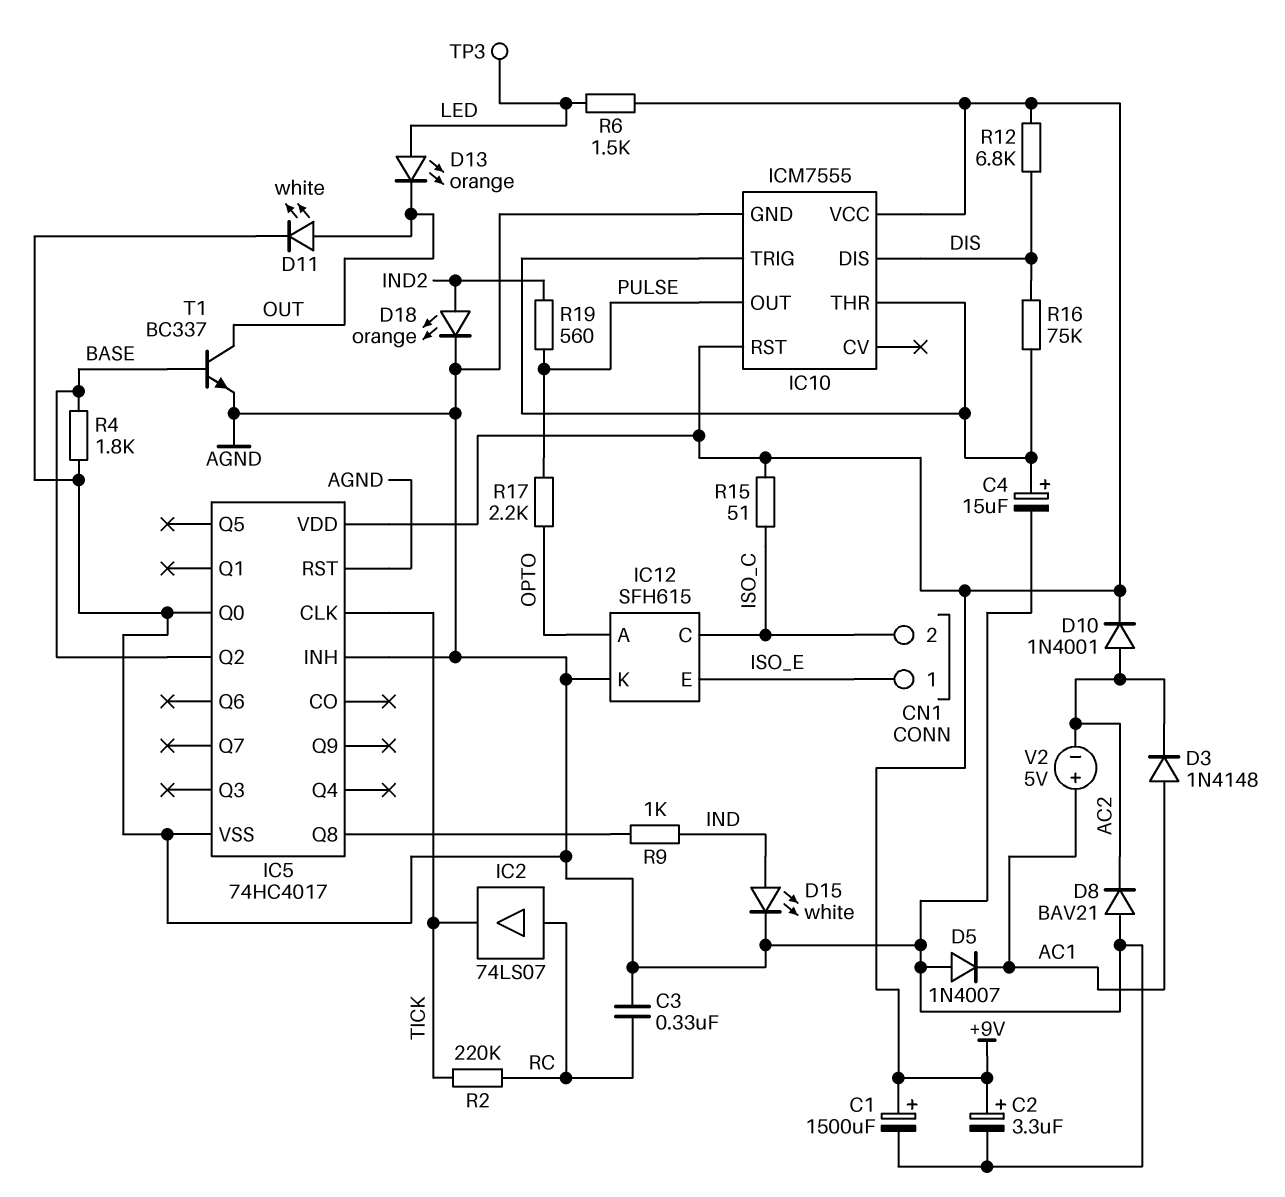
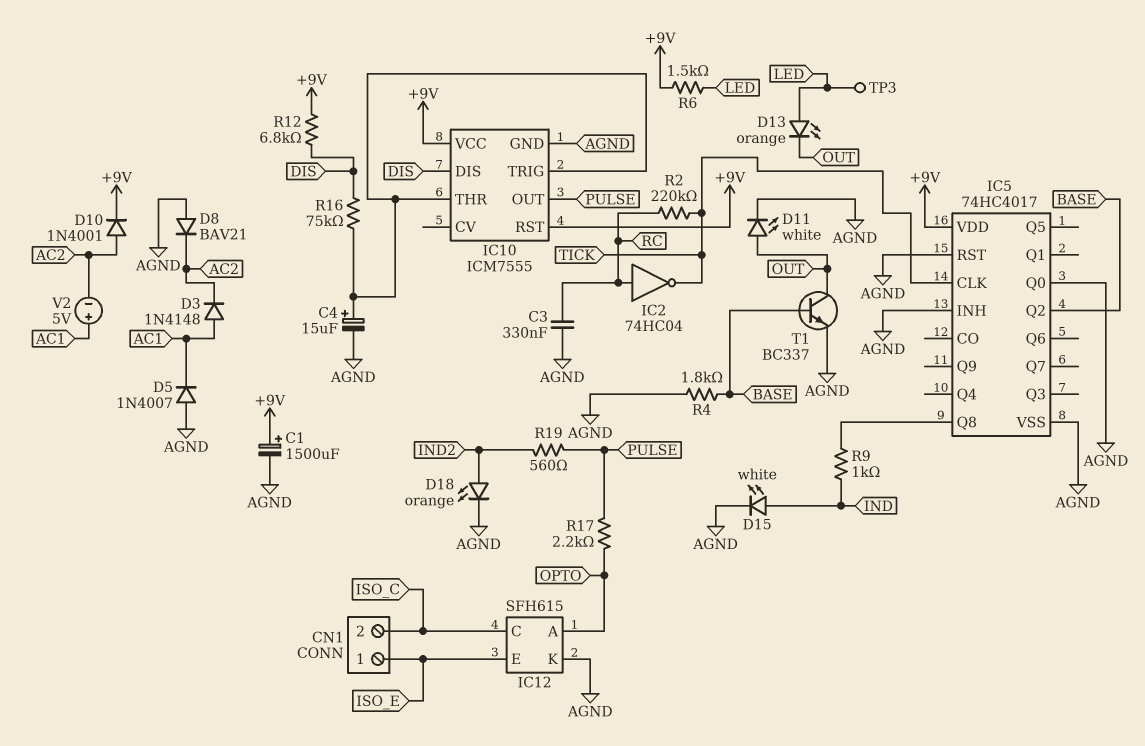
C2: 3.3uF (plus +9V, minus AGND) -> none
IC2: buffer 74LS07 (in RC, out TICK) -> NOT 74HC04 (in RC, out TICK)
R15: 51 (+9V, ISO_C) -> none

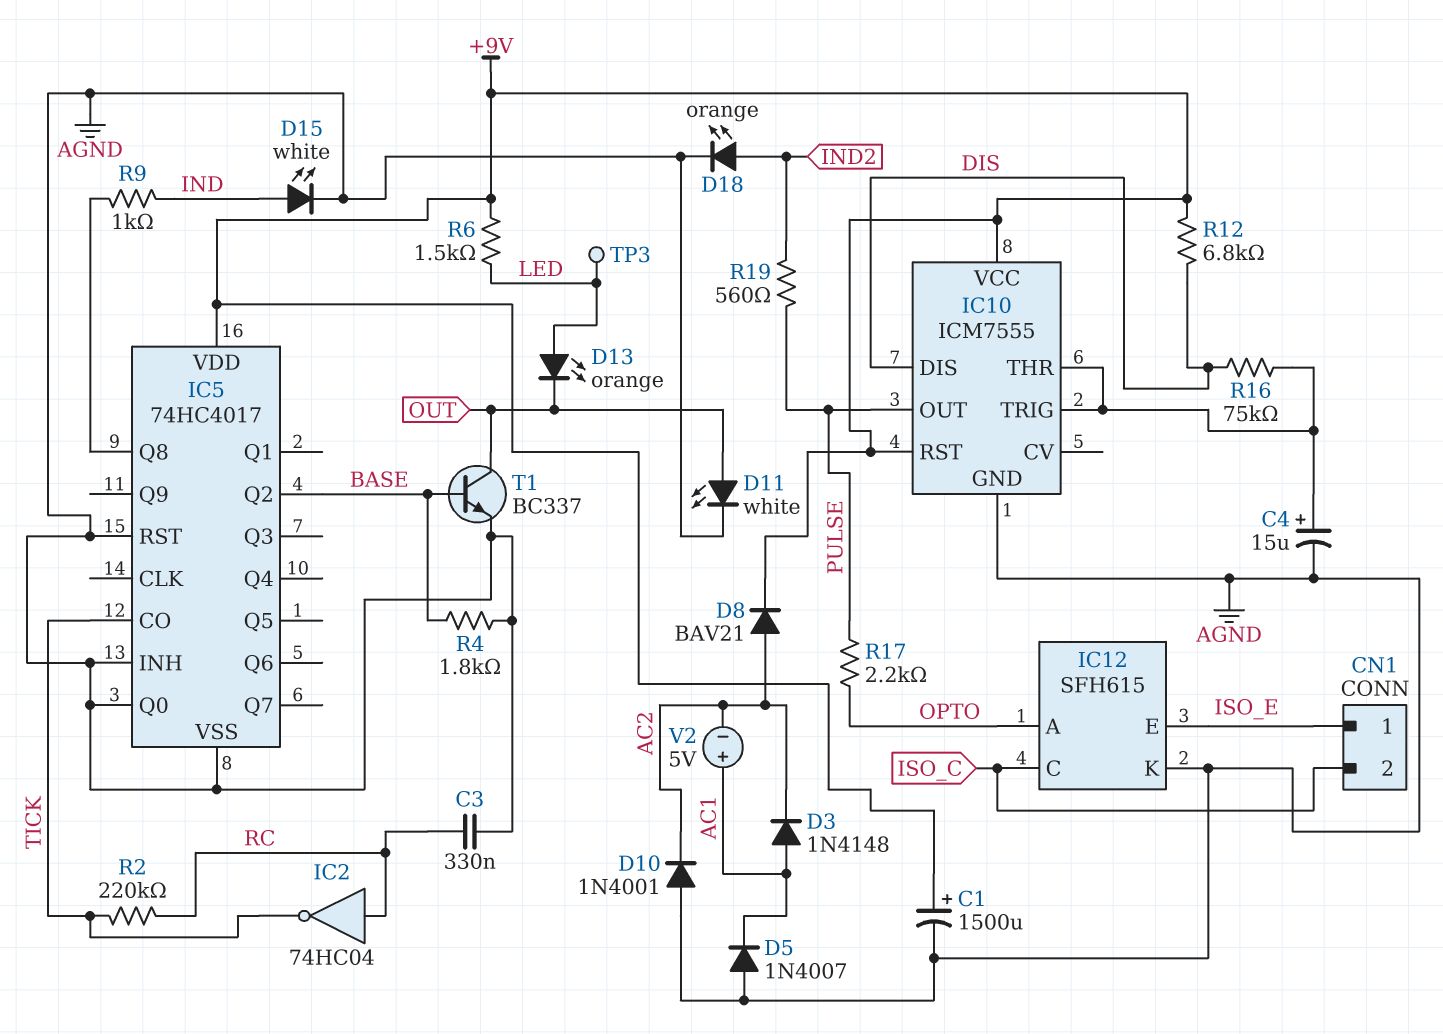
D8: diode BAV21 (A AGND, K AC2) -> diode BAV21 (A AC2, K +9V)
D10: diode 1N4001 (A AC2, K +9V) -> diode 1N4001 (A AGND, K AC2)
IC5 pin CLK: TICK -> none
IC5 pin CO: none -> TICK

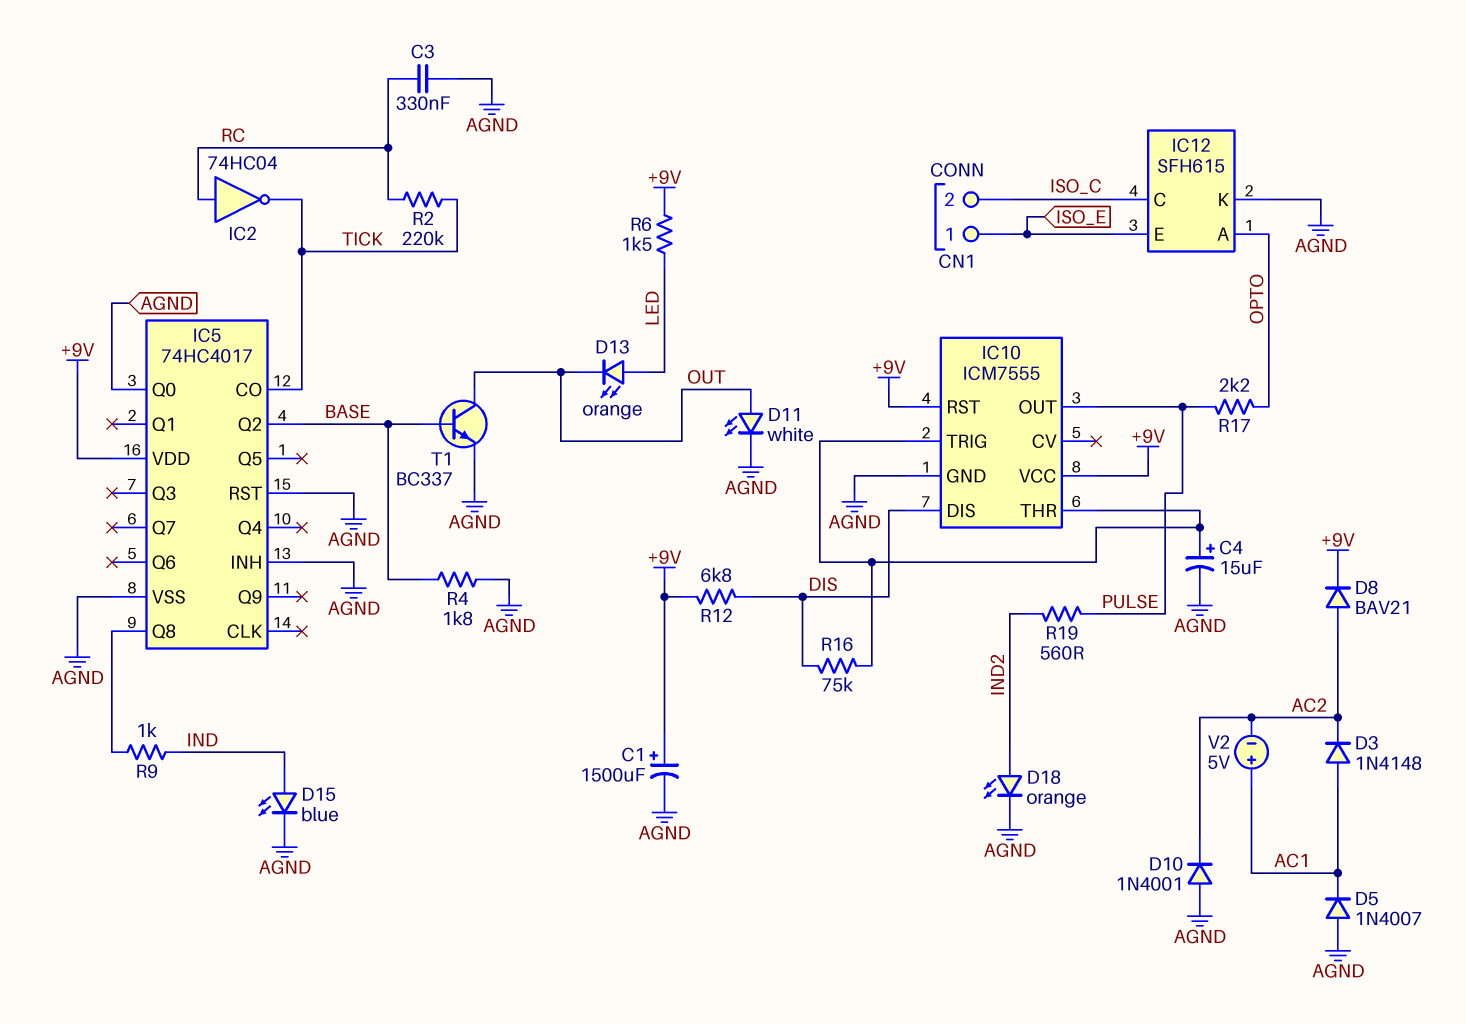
D15: LED white (A IND, K AGND) -> LED blue (A IND, K AGND)
TP3: test point (LED) -> none

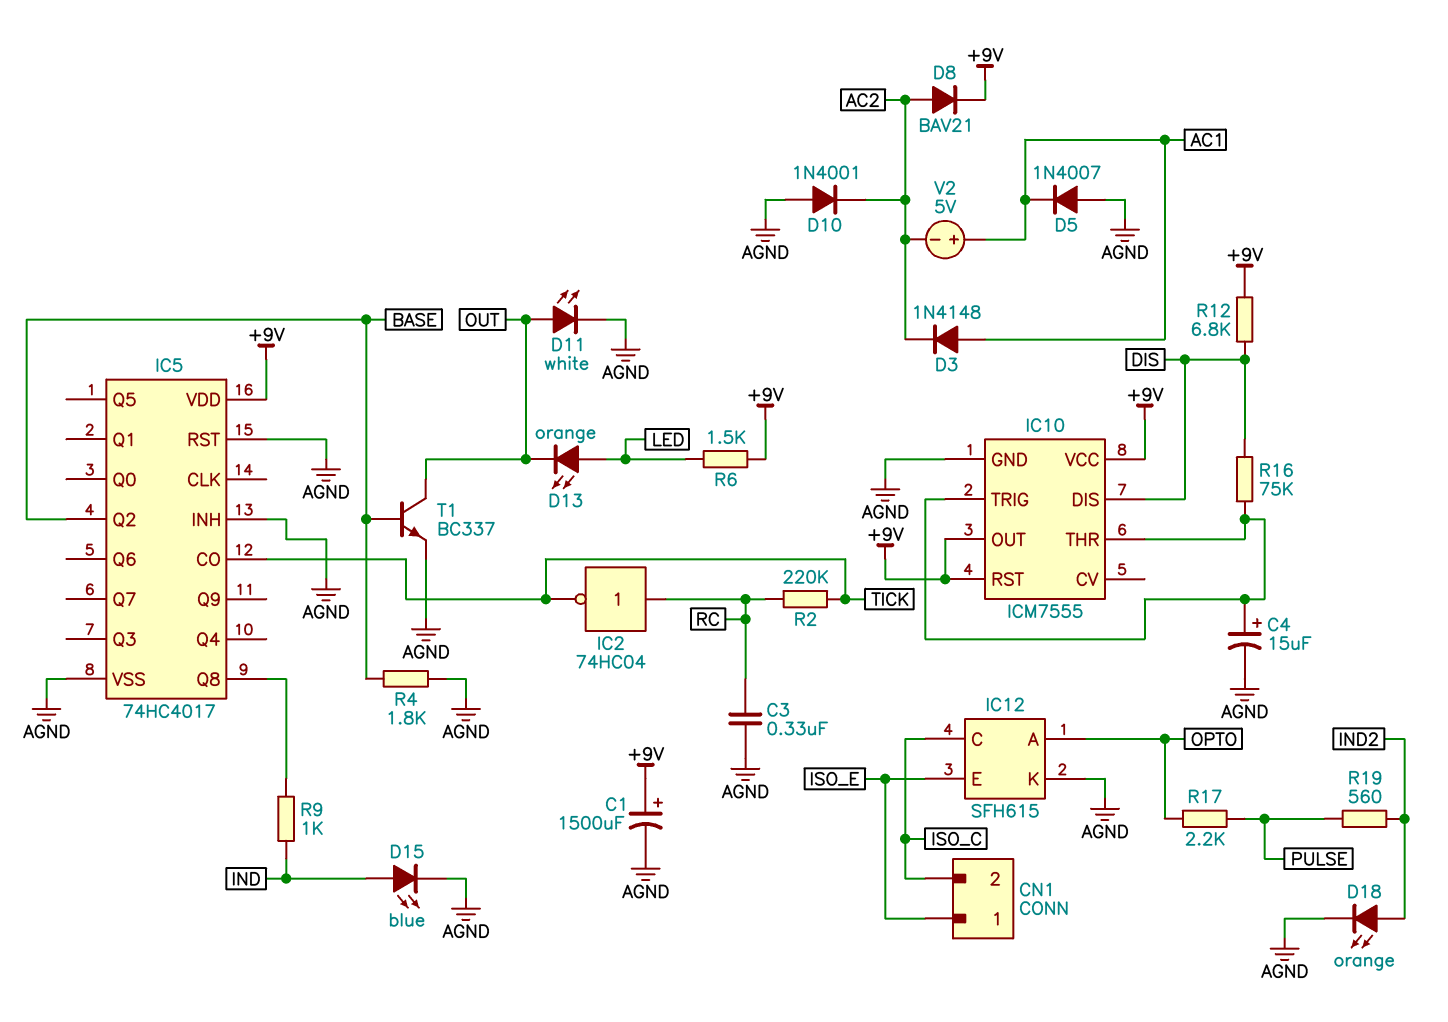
IC5 pin Q0: AGND -> none
IC10 pin OUT: PULSE -> +9V

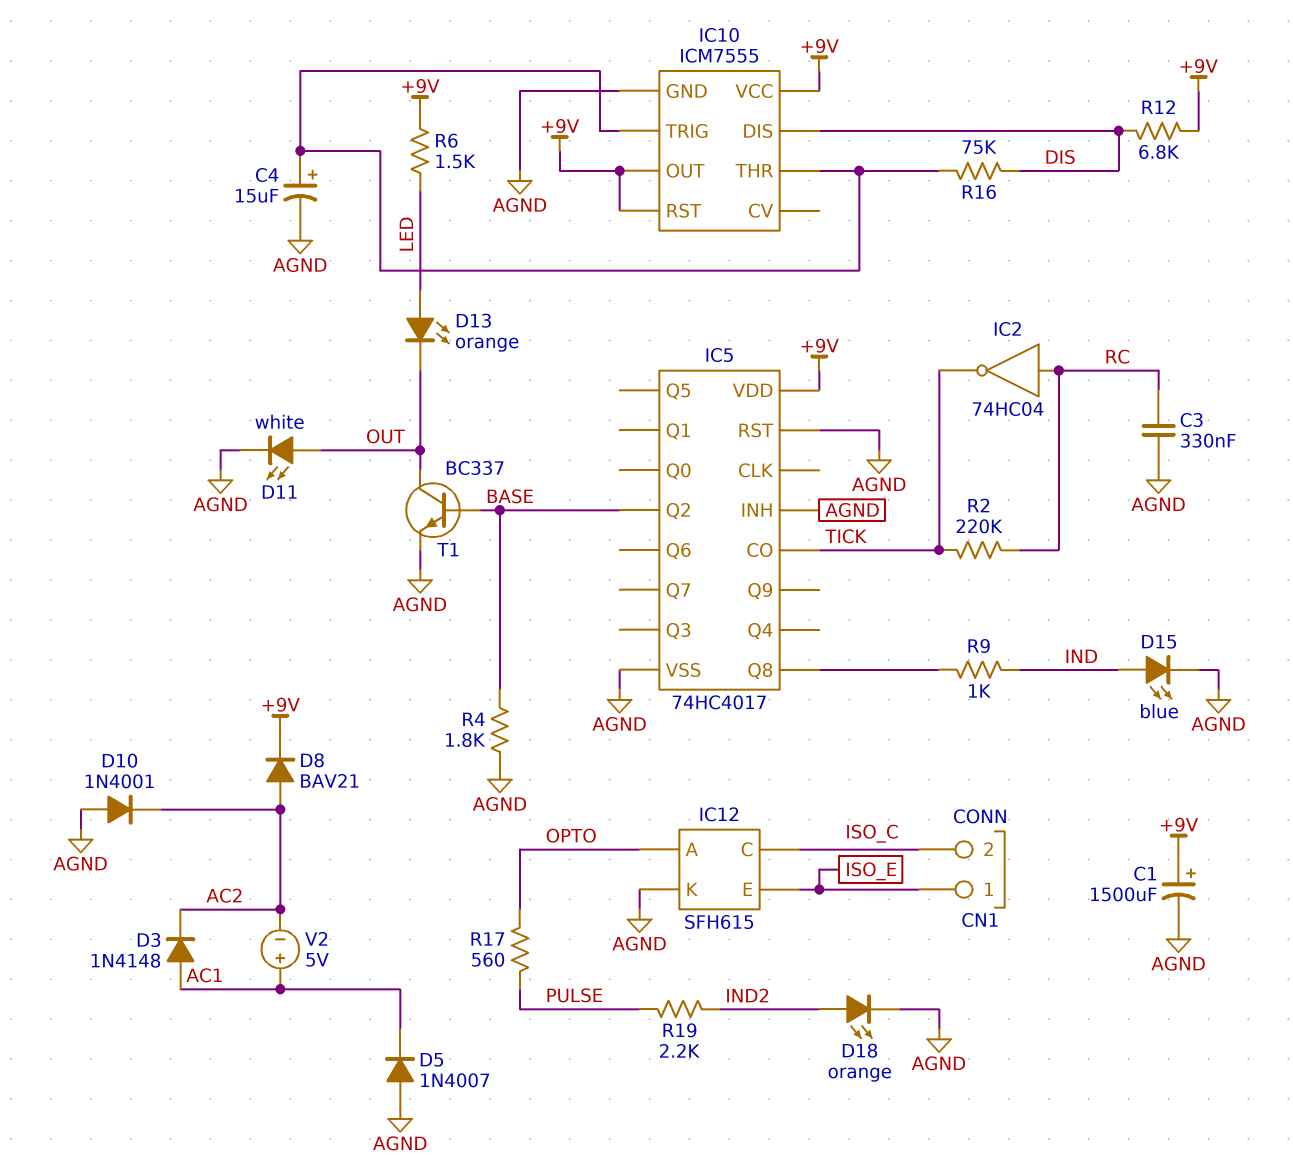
R17: 2.2k (OPTO, PULSE) -> 560 (OPTO, PULSE)
R19: 560 (IND2, PULSE) -> 2.2k (IND2, PULSE)

